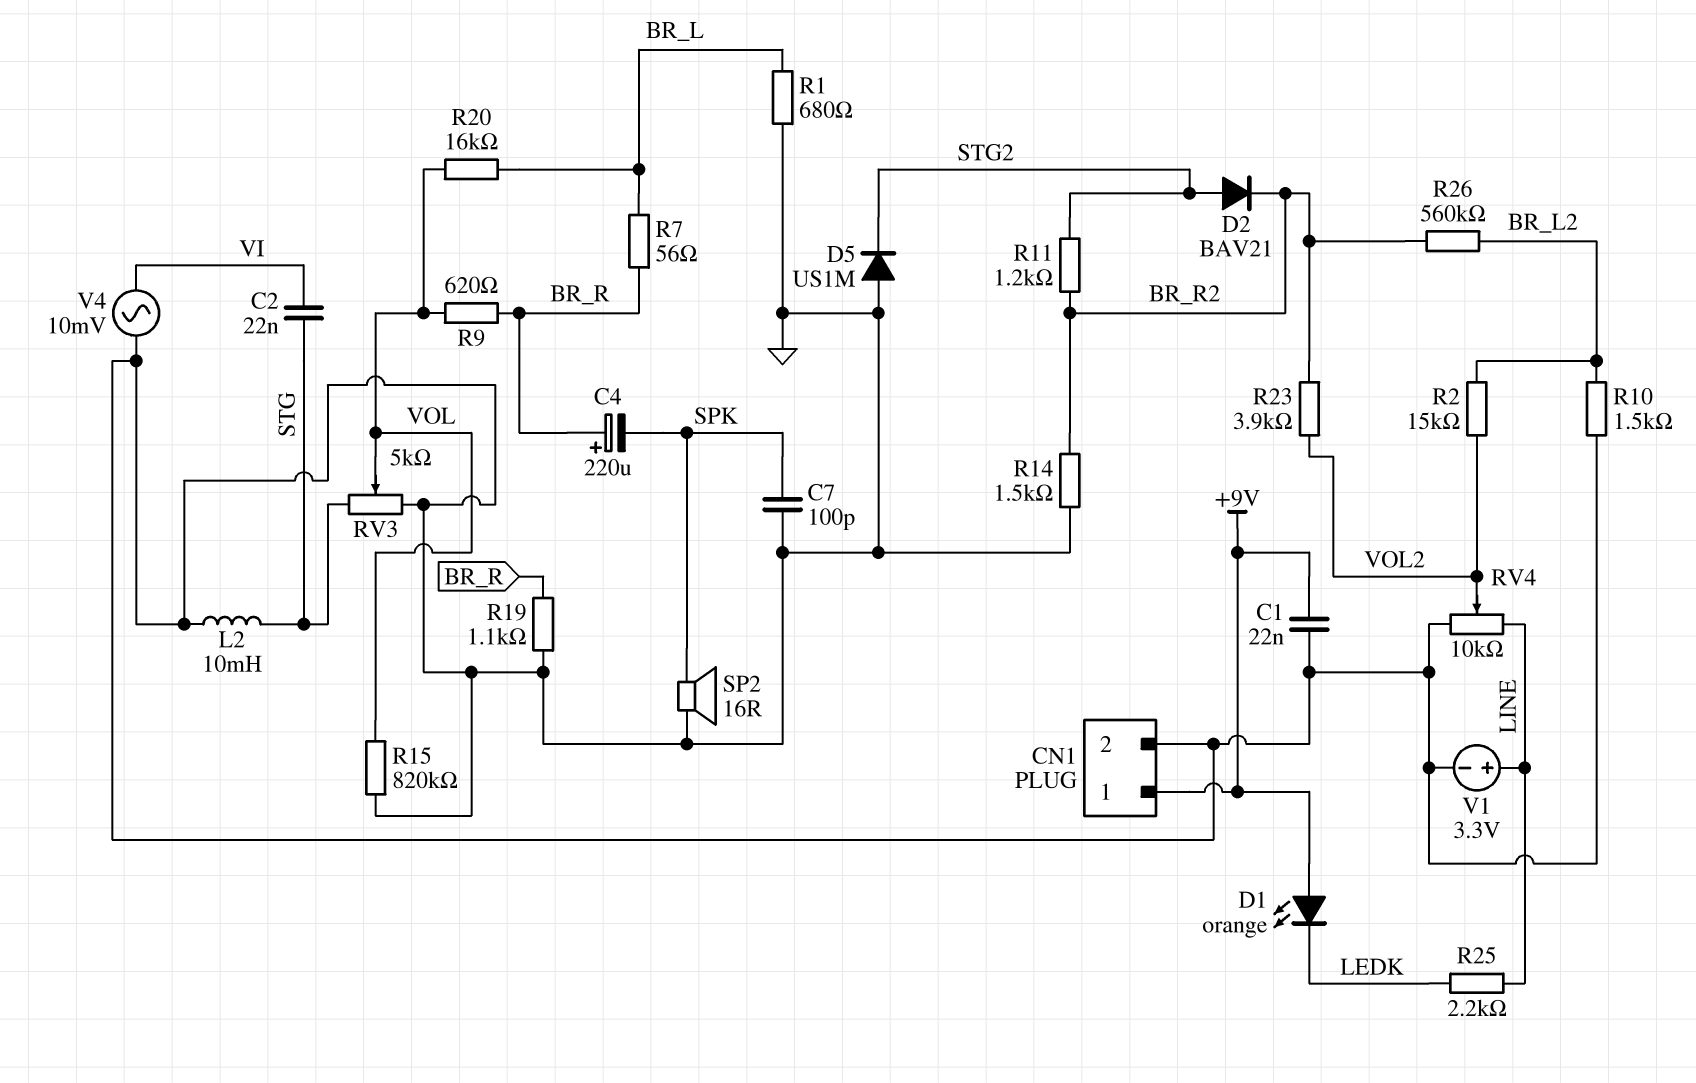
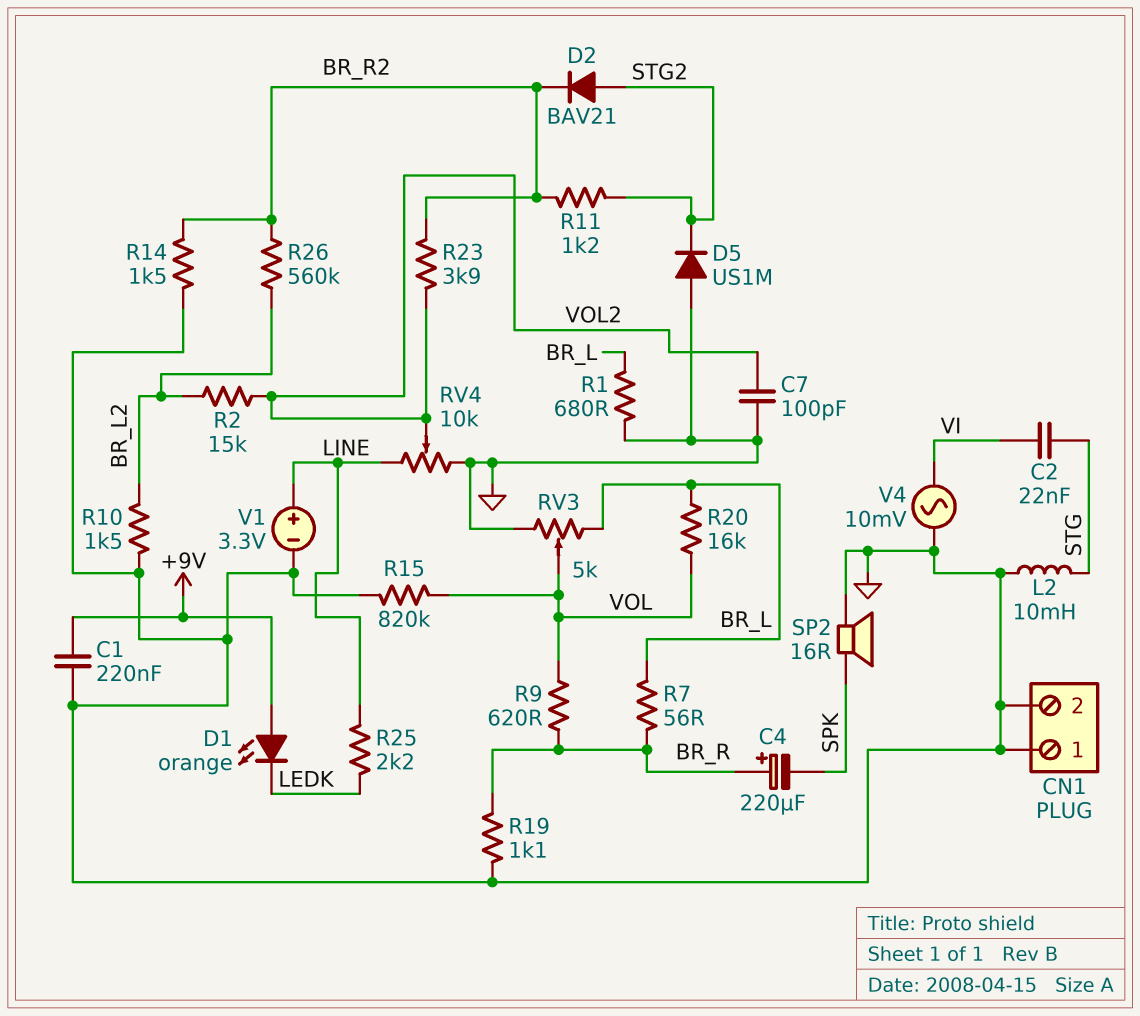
C1: 22nF (+9V, GND) -> 220nF (+9V, GND)
C7: 100pF (GND, SPK) -> 100pF (GND, VOL2)
CN1 pin 1: +9V -> GND
RV3: 5k (GND, STG, wiper VOL) -> 5k (BR_L, GND, wiper VOL)

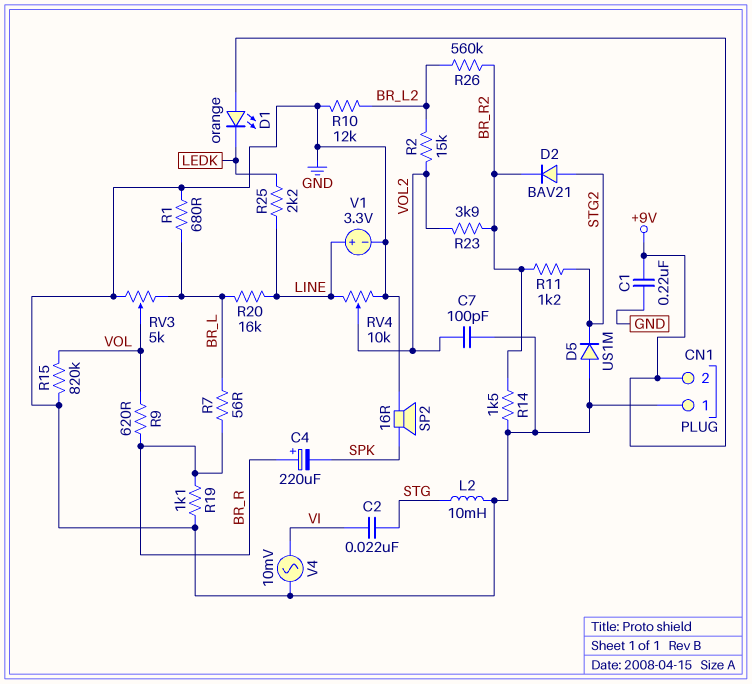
CN1 pin 2: GND -> +9V
R10: 1.5k (BR_L2, GND) -> 12k (BR_L2, GND)
R20: 16k (BR_L, VOL) -> 16k (BR_L, LINE)

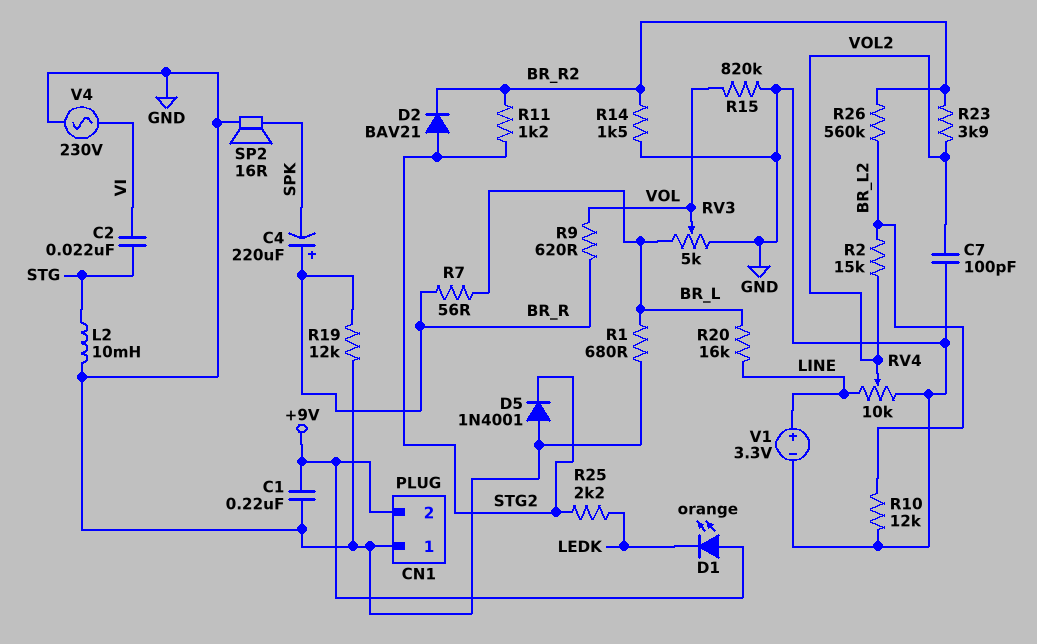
D5: diode US1M (A GND, K STG2) -> diode 1N4001 (A GND, K STG2)
R19: 1.1k (BR_R, GND) -> 12k (BR_R, GND)
R25: 2.2k (LEDK, LINE) -> 2.2k (LEDK, STG2)
V4: AC 10mV (GND, VI) -> AC 230V (GND, VI)

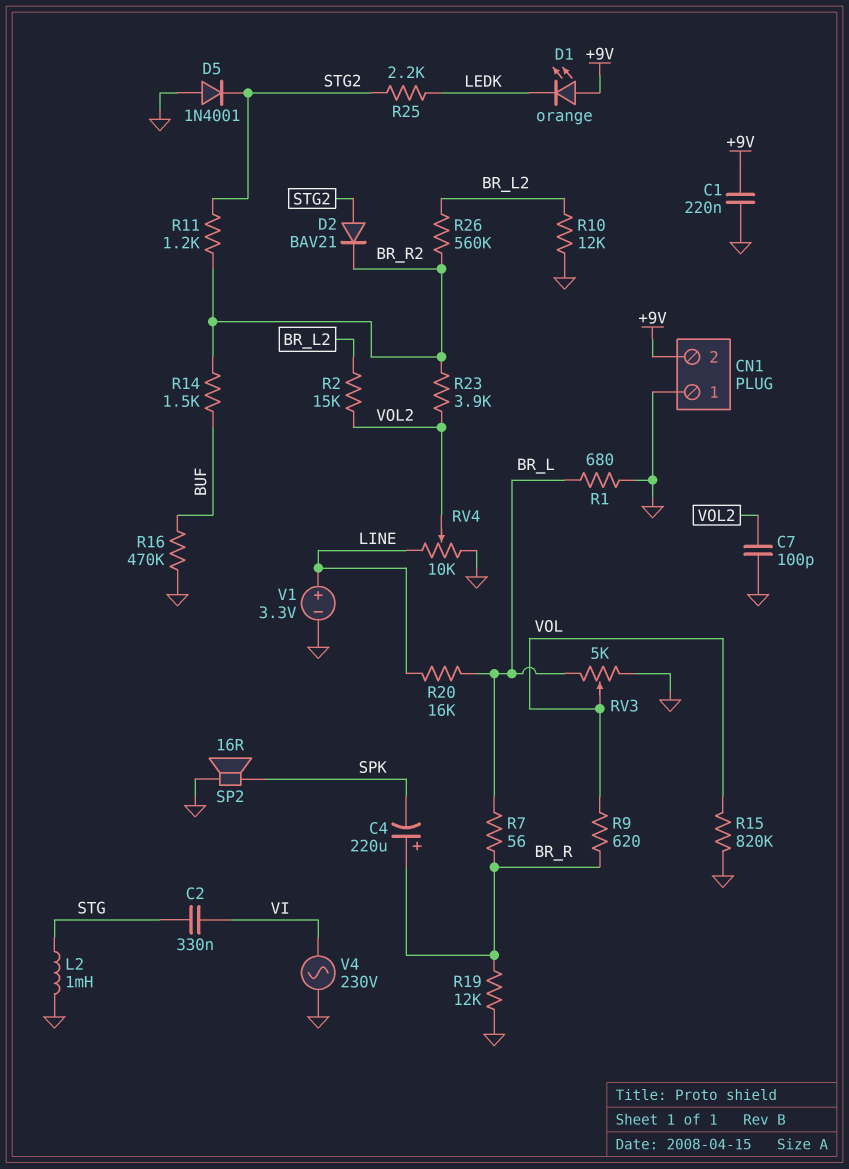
C2: 22nF (STG, VI) -> 330nF (STG, VI)
L2: 10mH (GND, STG) -> 1mH (GND, STG)
R14: 1.5k (BR_R2, GND) -> 1.5k (BR_R2, BUF)
R16: none -> 470k (BUF, GND)

